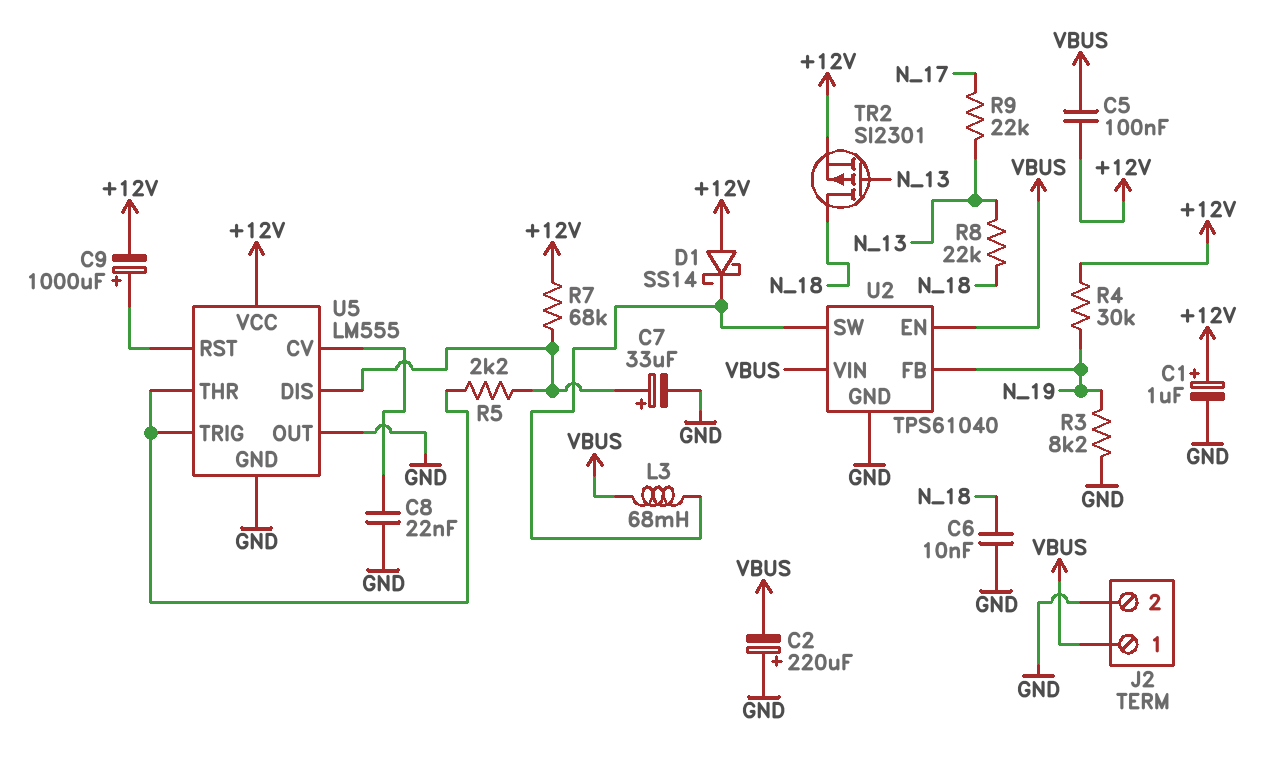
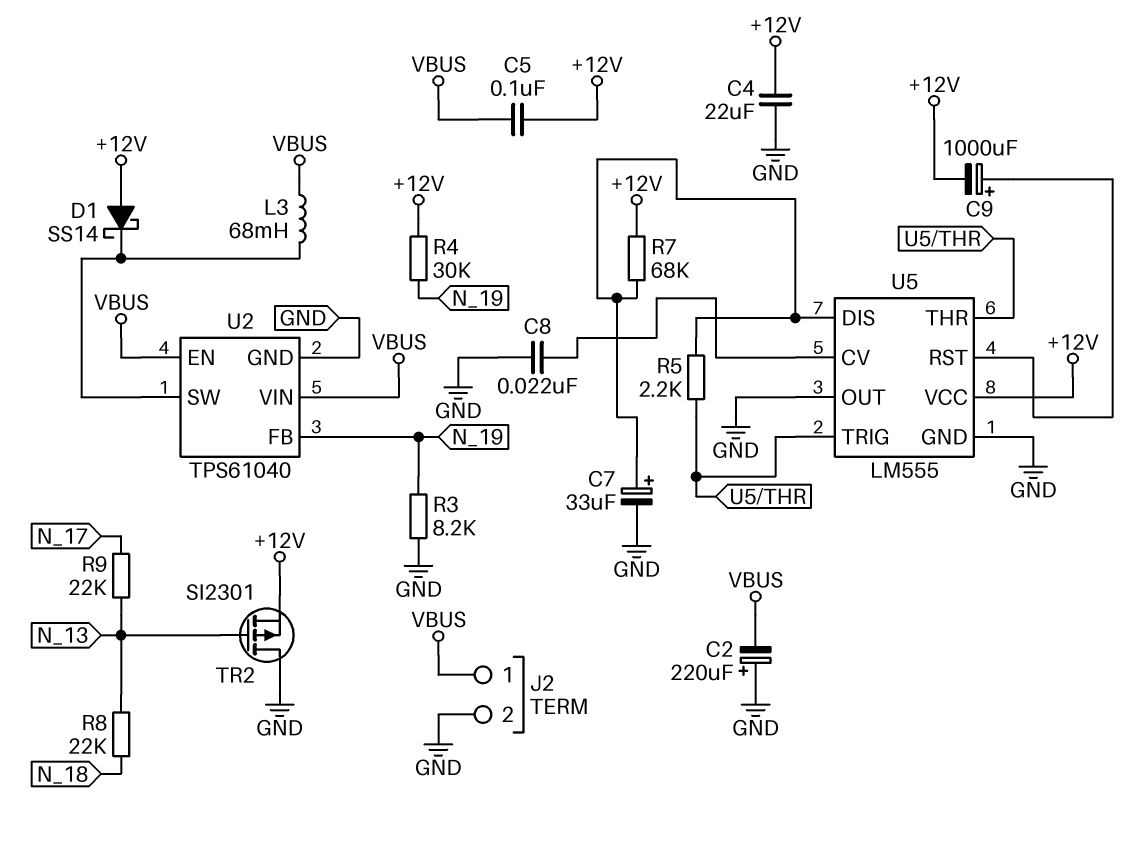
C1: 1uF (plus +12V, minus GND) -> none
C4: none -> 22uF (+12V, GND)
C6: 10nF (GND, N_18) -> none
TR2: PMOS SI2301 (G N_13, D N_18, S +12V) -> PMOS SI2301 (G N_13, D GND, S +12V)

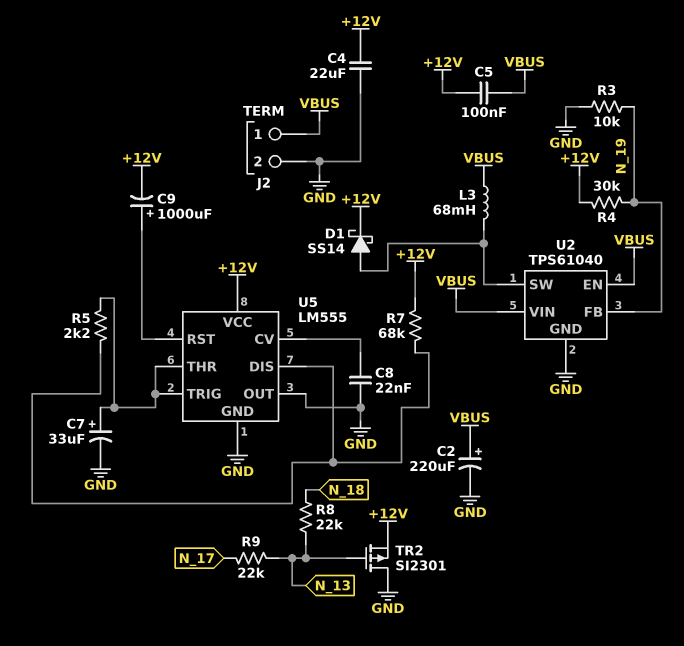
C2: 220uF (plus GND, minus VBUS) -> 220uF (plus VBUS, minus GND)
C7: 33uF (plus U5/DIS, minus GND) -> 33uF (plus U5/THR, minus GND)
D1: schottky SS14 (A +12V, K U2/SW) -> schottky SS14 (A U2/SW, K +12V)
R3: 8.2k (GND, N_19) -> 10k (GND, N_19)

